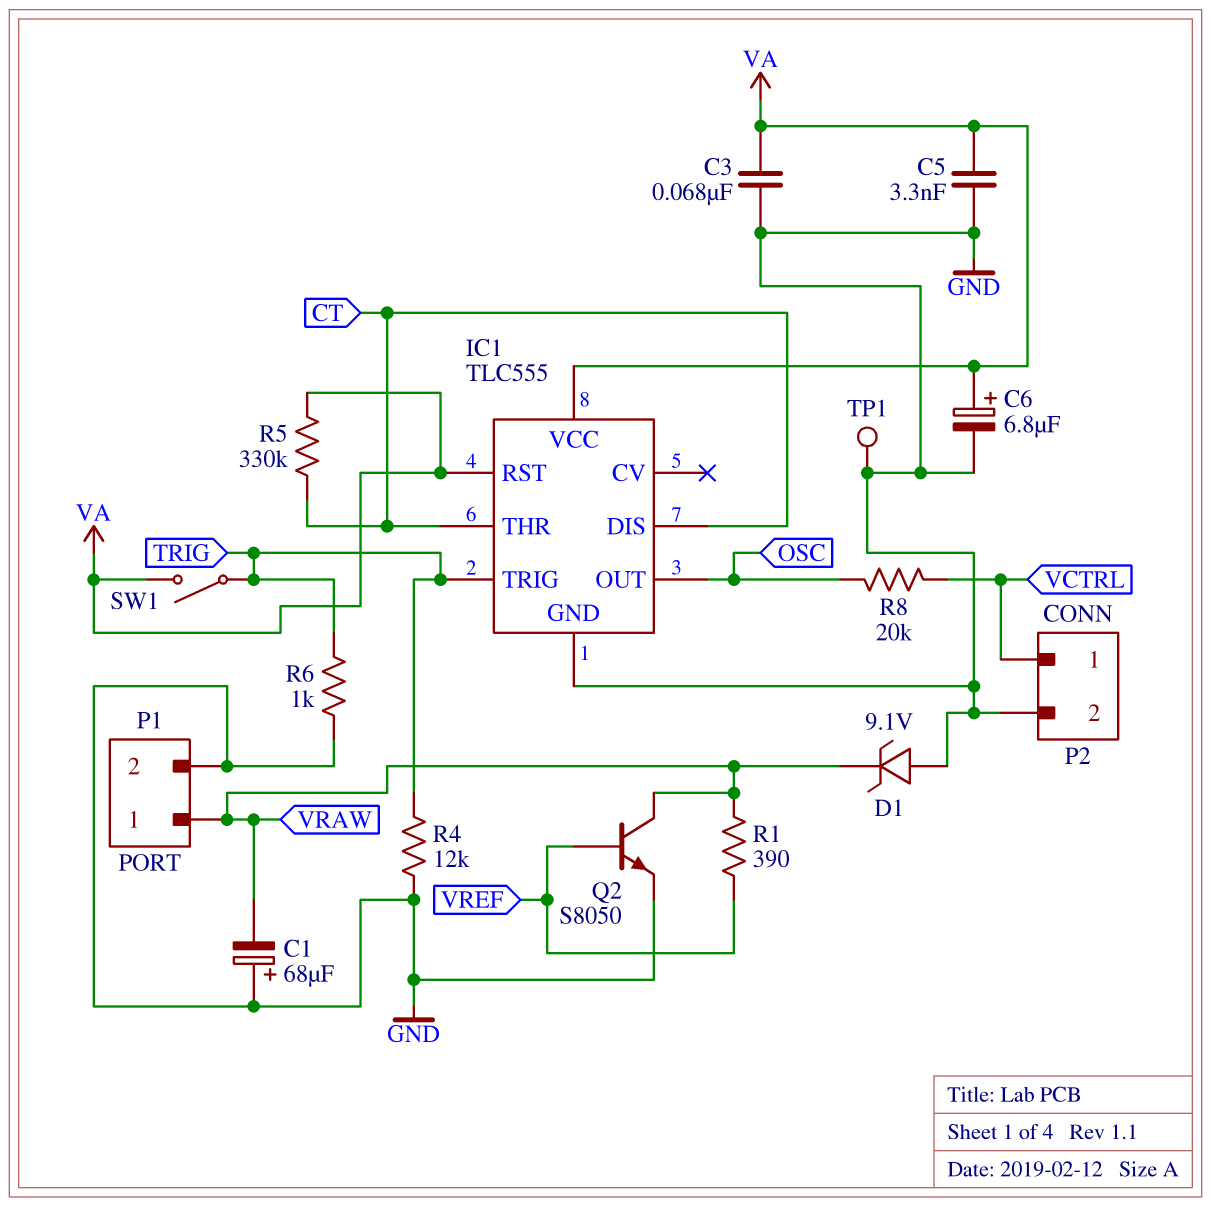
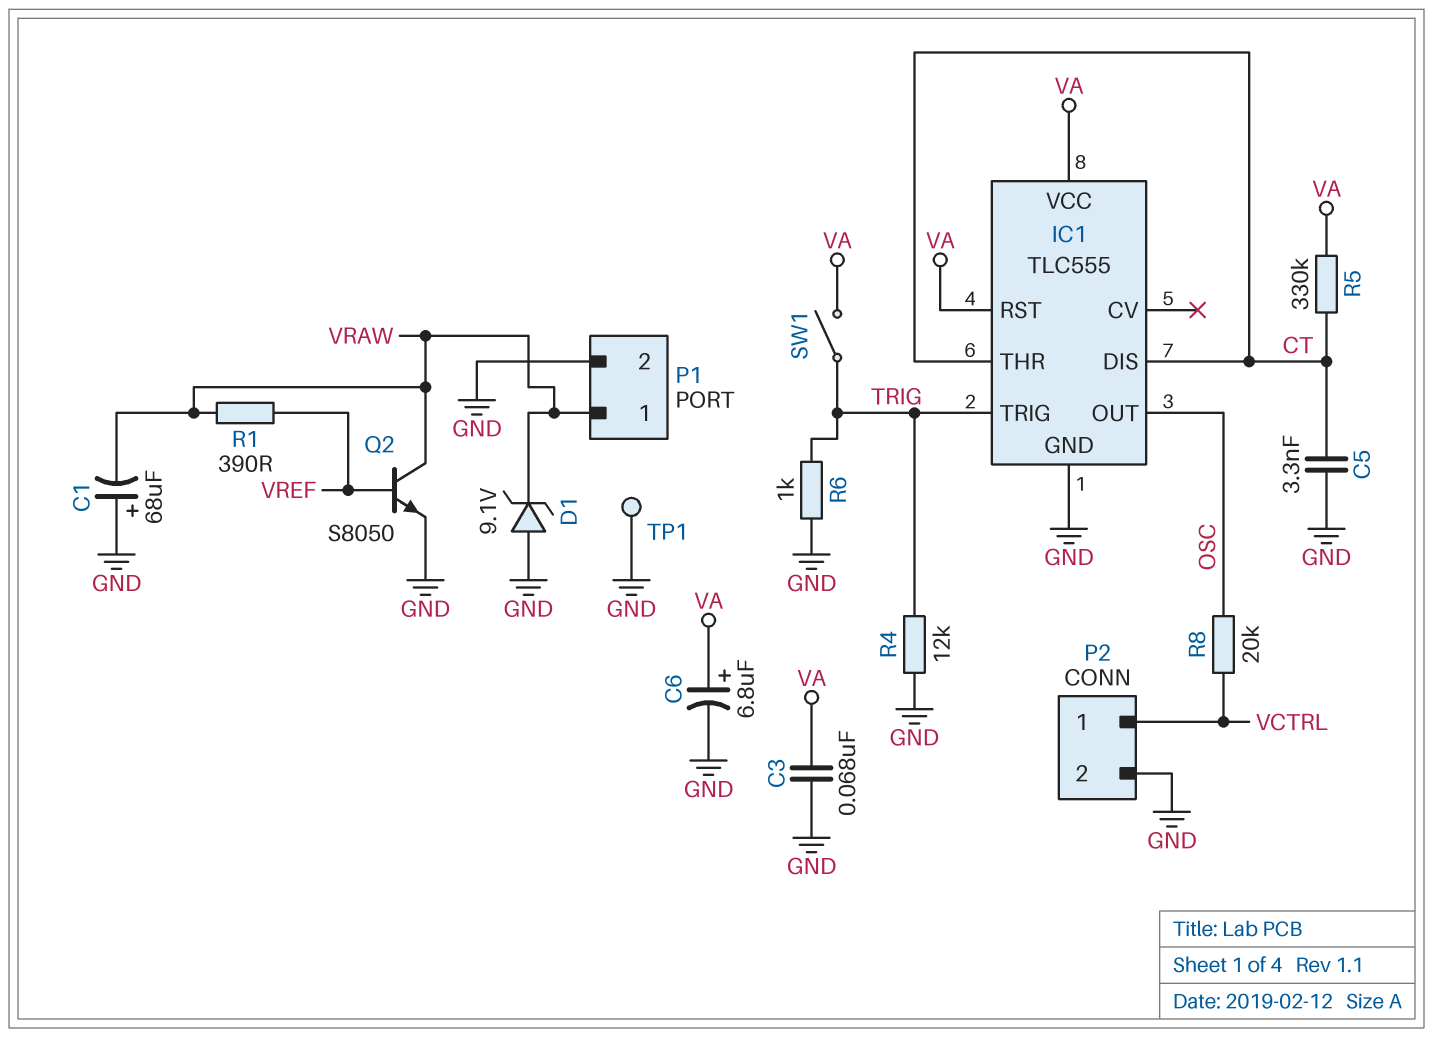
C5: 3.3nF (GND, VA) -> 3.3nF (CT, GND)

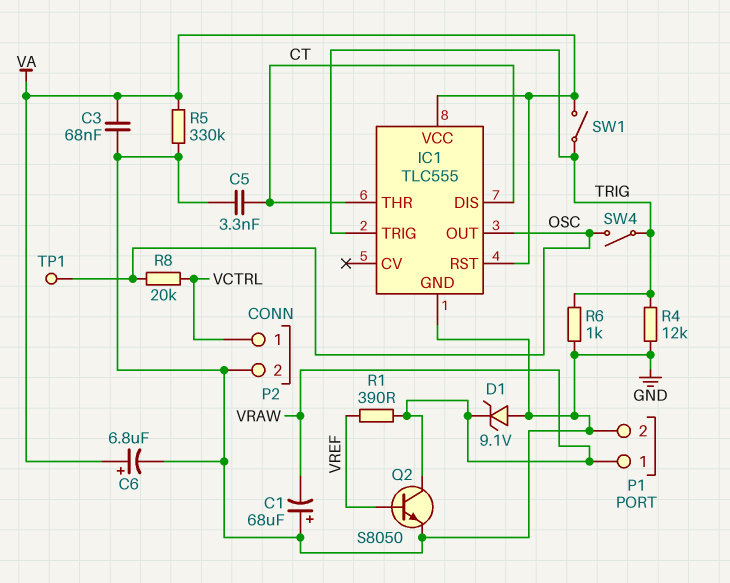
R5: 330k (CT, VA) -> 330k (GND, VA)
SW4: none -> switch (OSC, TRIG)
TP1: test point (GND) -> test point (OSC)

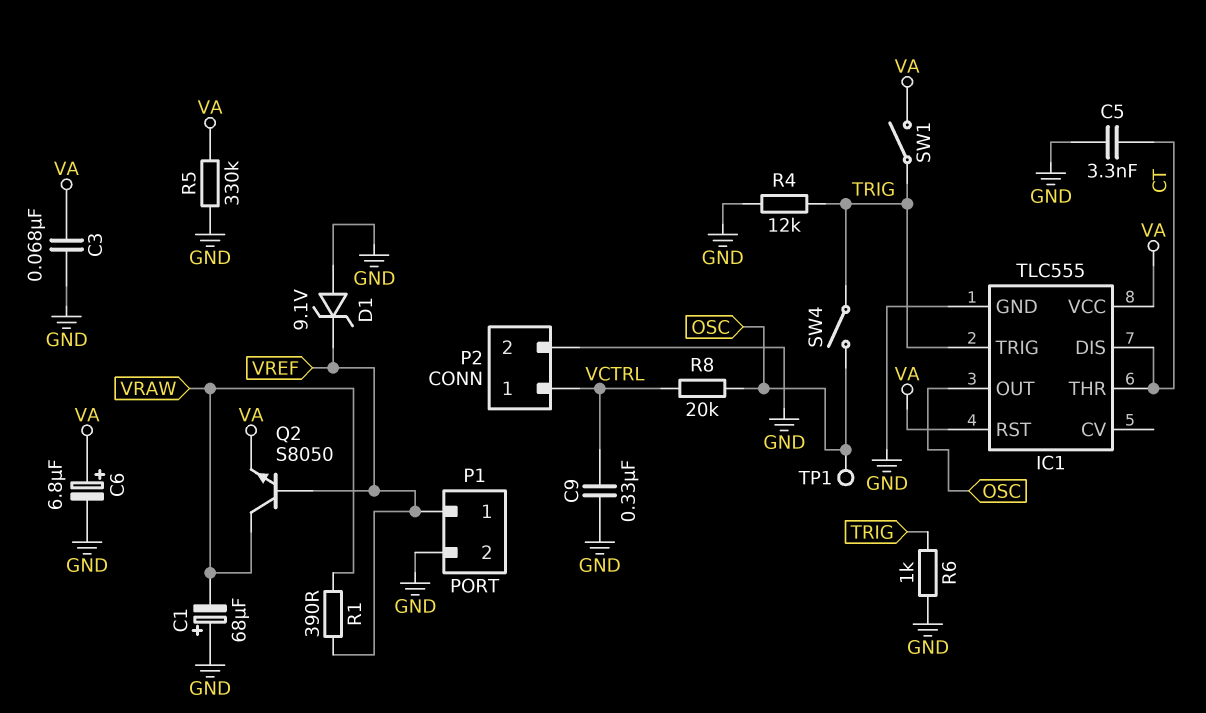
C9: none -> 330nF (GND, VCTRL)
D1: zener 9.1V (A GND, K VRAW) -> zener 9.1V (A GND, K VREF)
P1 pin 1: VRAW -> VREF
Q2: NPN S8050 (B VREF, C VRAW, E GND) -> NPN S8050 (B VREF, C VRAW, E VA)

